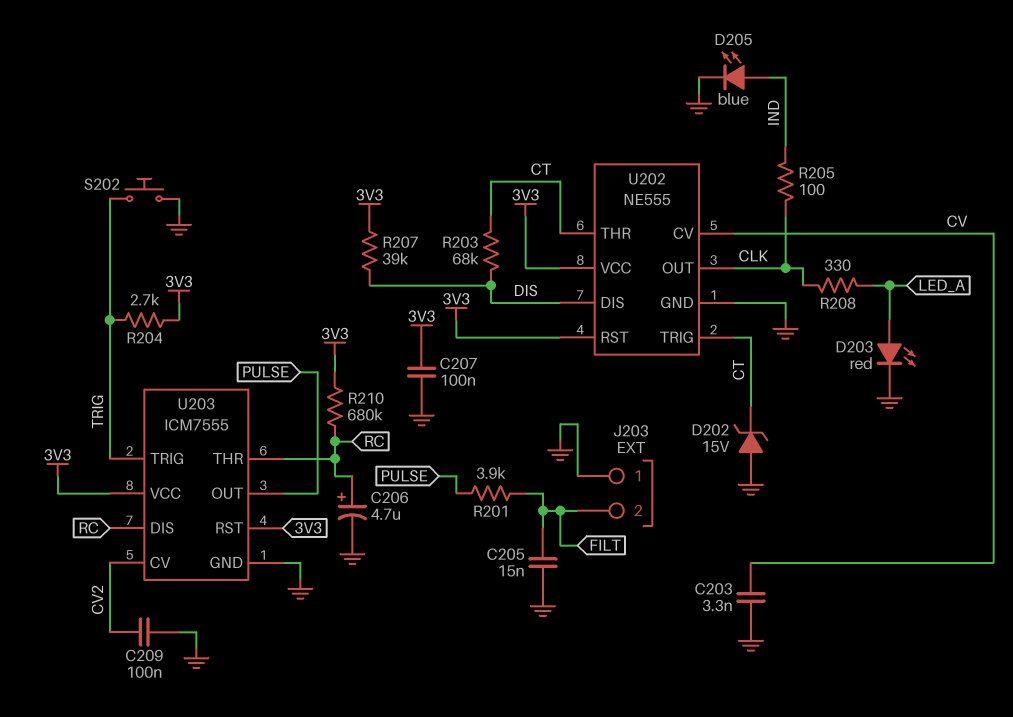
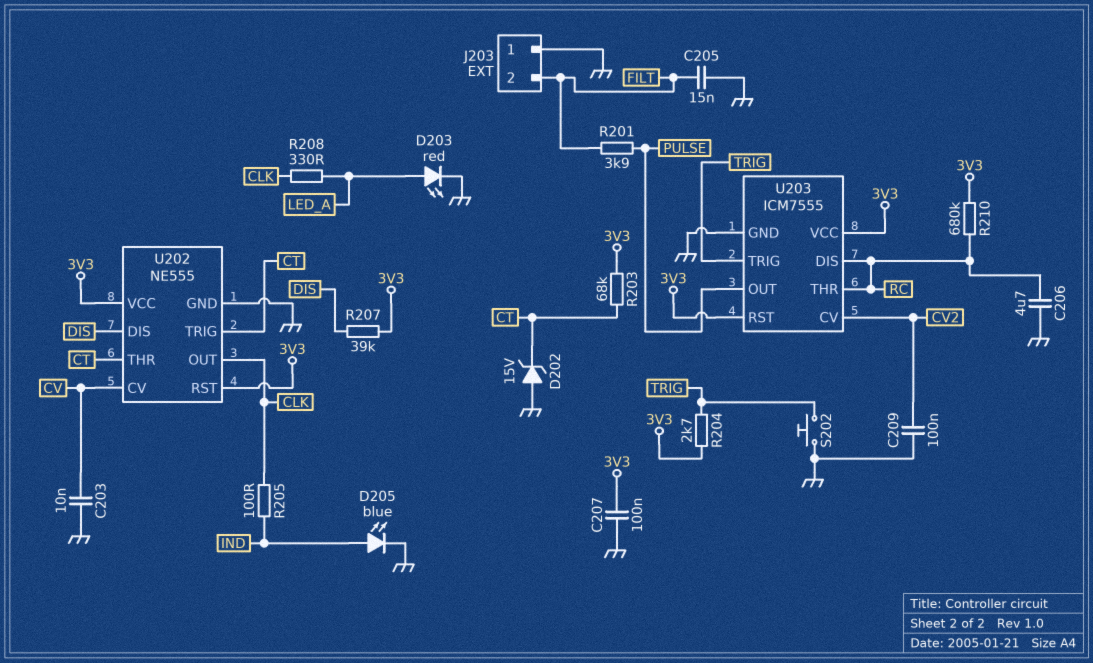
C203: 3.3nF (CV, GND) -> 10nF (CV, GND)
C206: 4.7uF (plus RC, minus GND) -> 4.7uF (GND, RC)
R203: 68k (CT, DIS) -> 68k (3V3, CT)

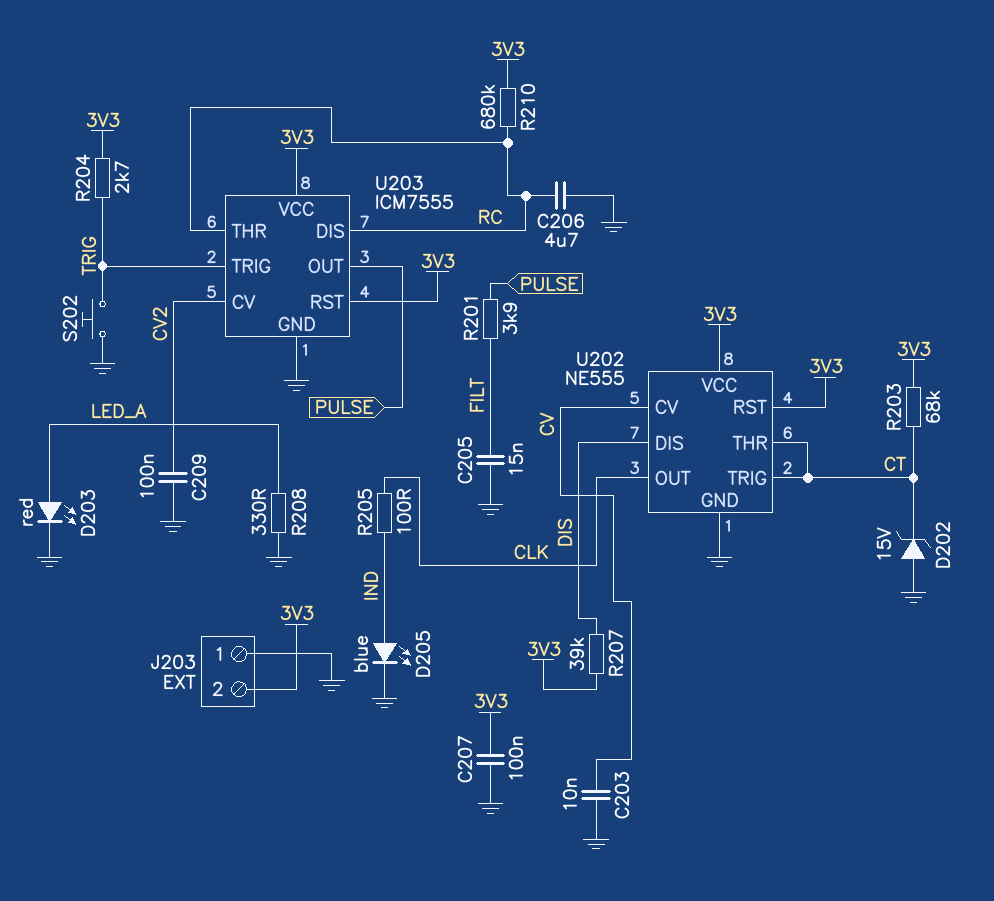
J203 pin 2: FILT -> 3V3
R208: 330 (CLK, LED_A) -> 330 (GND, LED_A)

